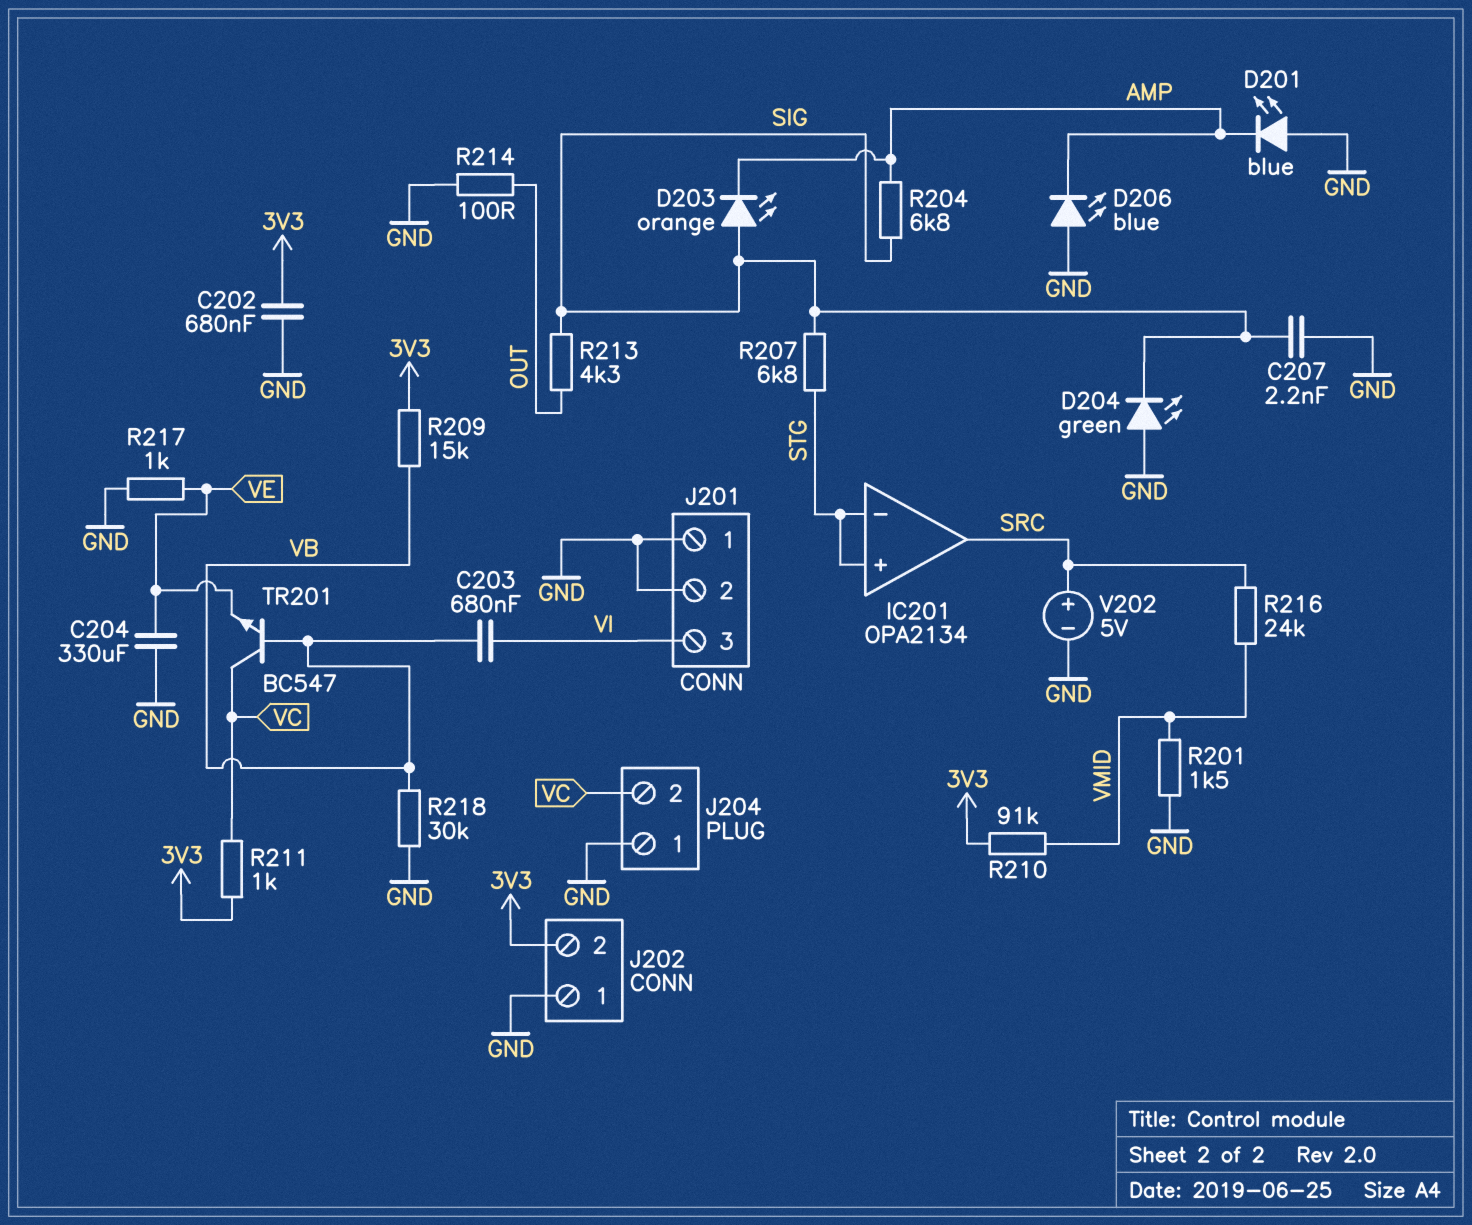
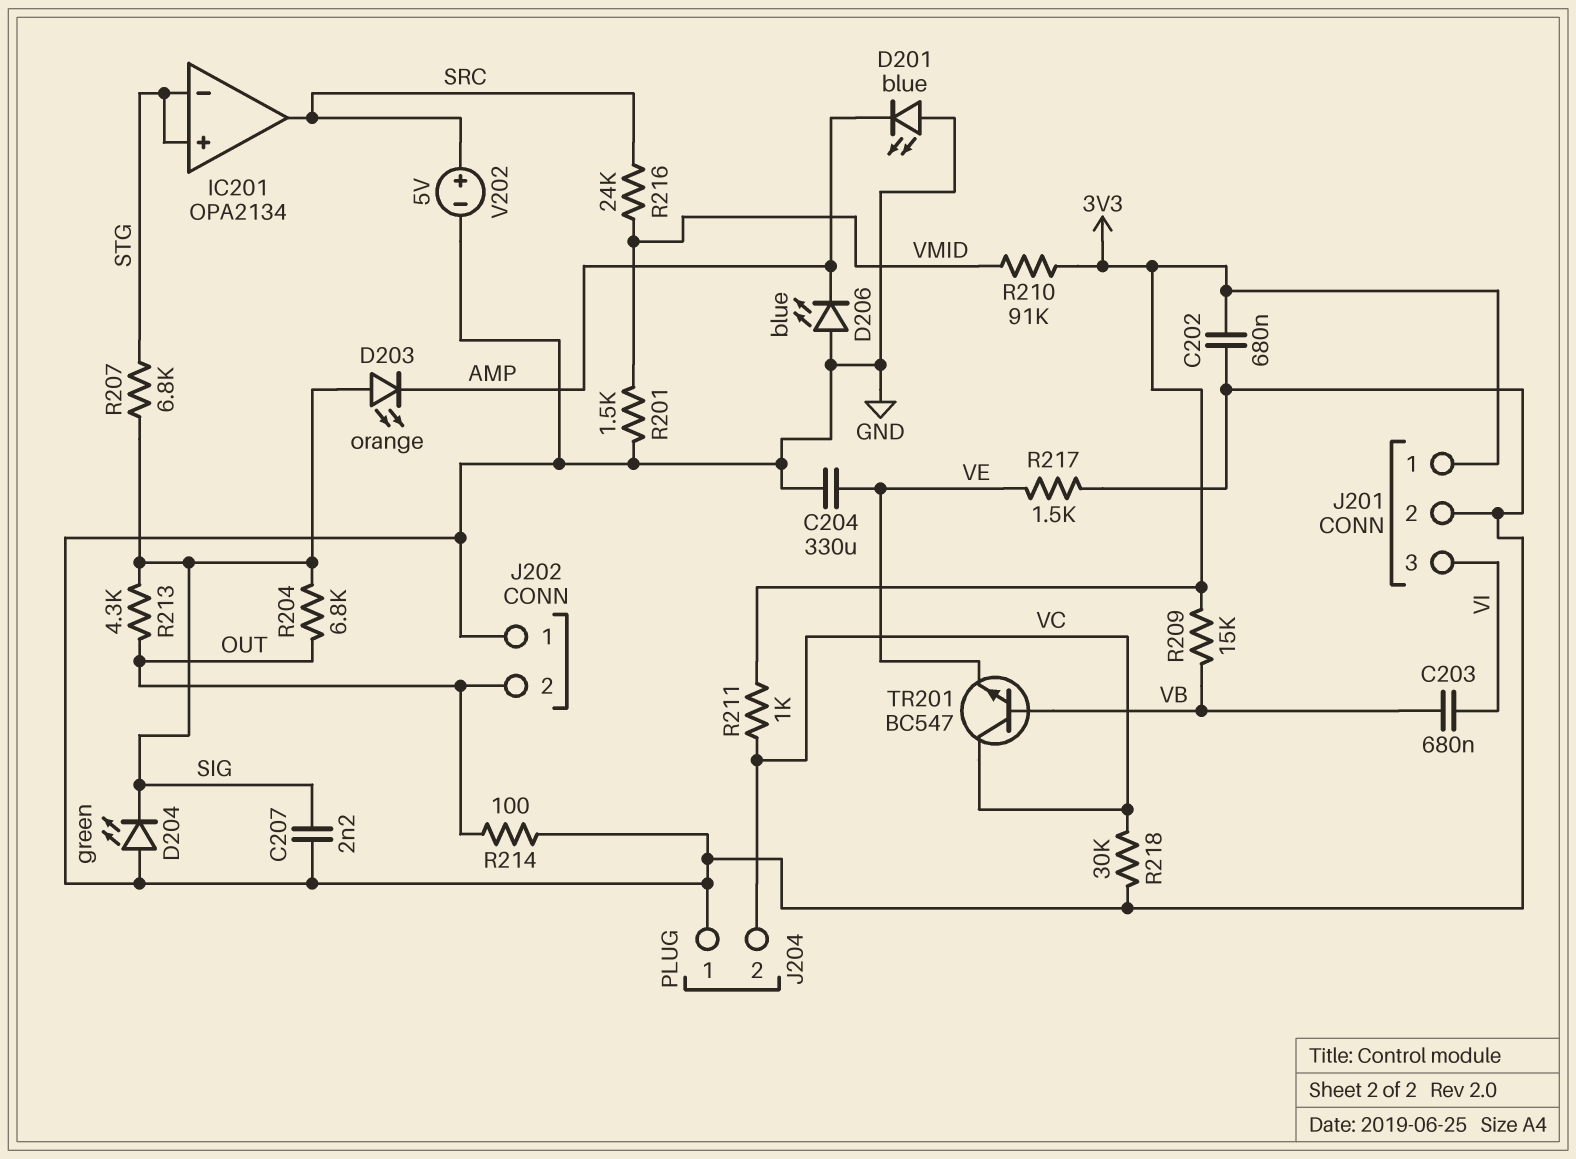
J201 pin 1: GND -> 3V3
J202 pin 2: 3V3 -> OUT
R204: 6.8k (AMP, SIG) -> 6.8k (OUT, SIG)
R217: 1k (GND, VE) -> 1.5k (GND, VE)
R218: 30k (GND, VB) -> 30k (GND, VC)

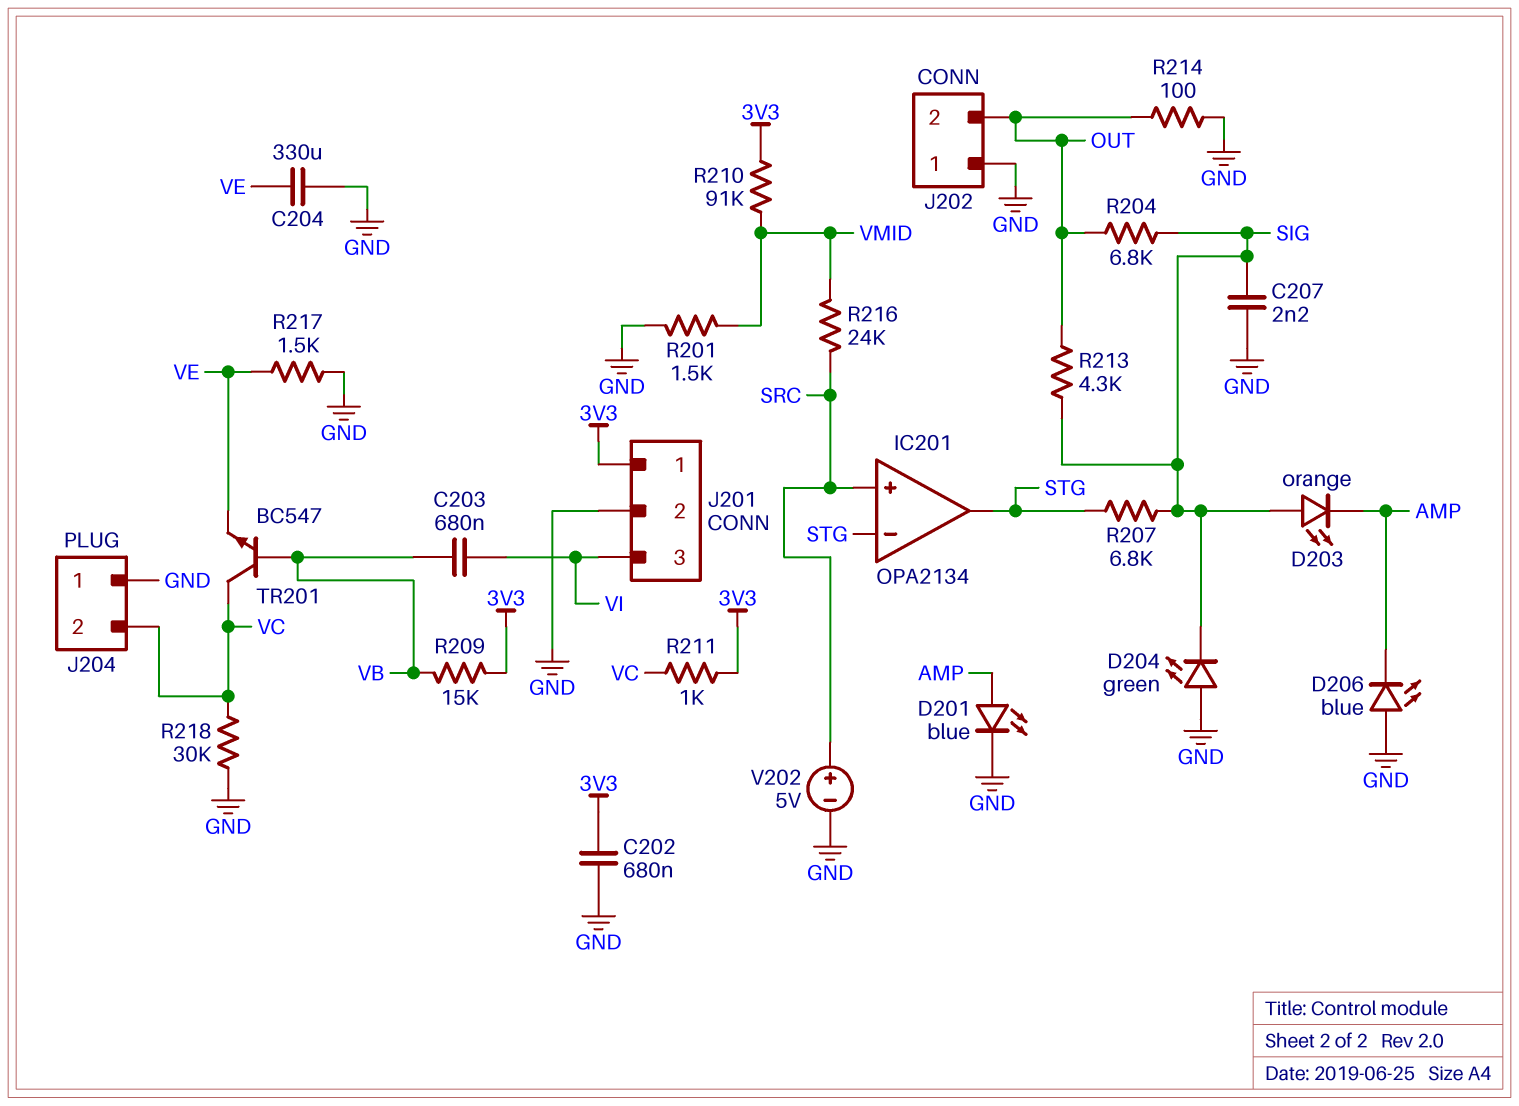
D201: LED blue (A GND, K AMP) -> LED blue (A AMP, K GND)
IC201 pin in+: STG -> SRC
IC201 pin out: SRC -> STG

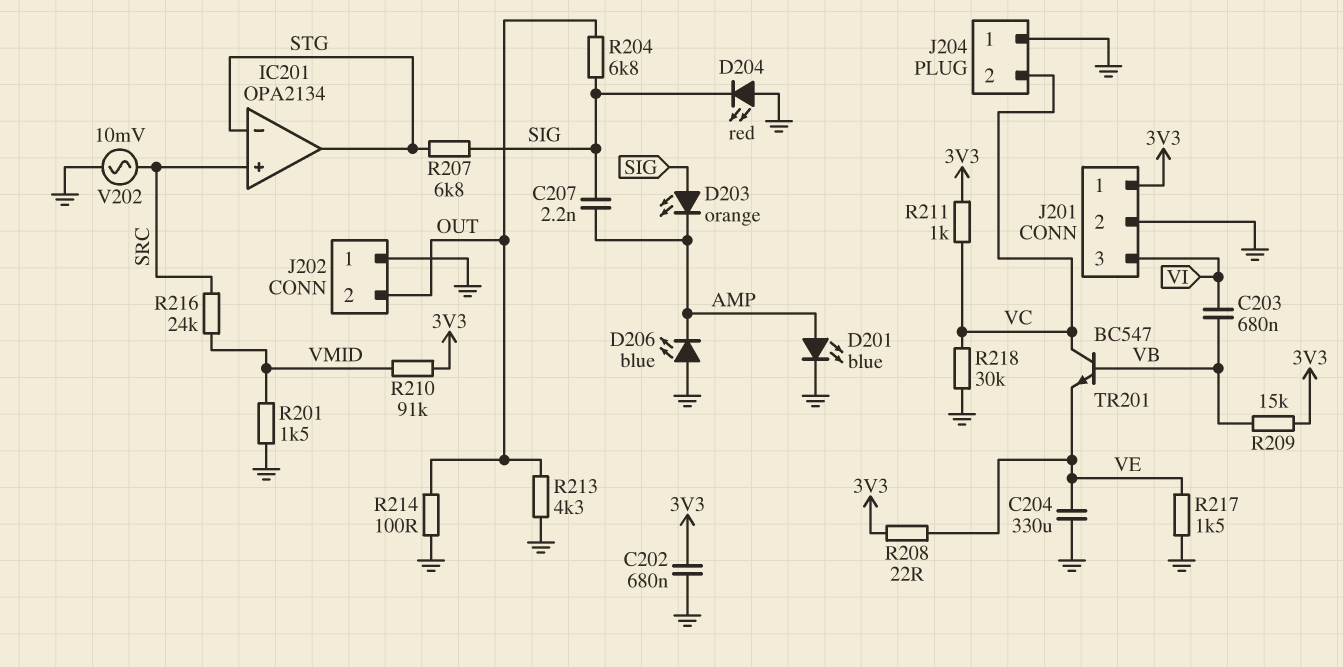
C207: 2.2nF (GND, SIG) -> 2.2nF (AMP, SIG)
D204: LED green (A GND, K SIG) -> LED red (A GND, K SIG)
R208: none -> 22 (3V3, VE)
R213: 4.3k (OUT, SIG) -> 4.3k (GND, OUT)
V202: 5V (plus SRC, minus GND) -> AC 10mV (GND, SRC)

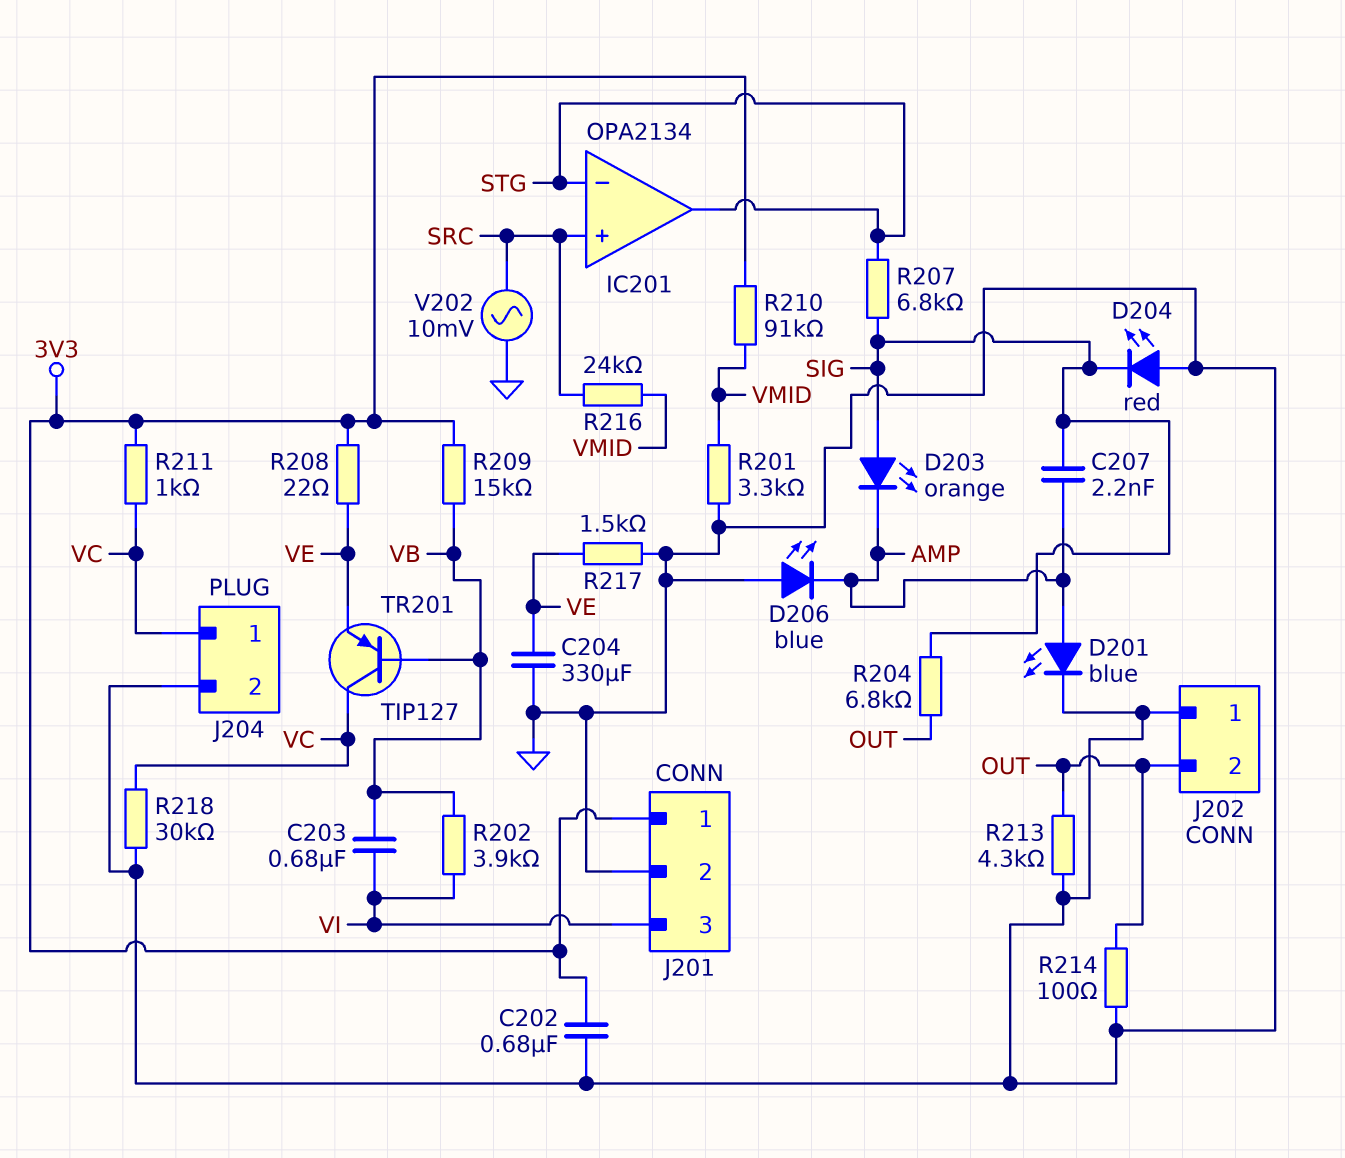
J204 pin 1: GND -> VC
J204 pin 2: VC -> GND
R201: 1.5k (GND, VMID) -> 3.3k (GND, VMID)
R202: none -> 3.9k (VB, VI)
TR201: NPN BC547 (B VB, C VC, E VE) -> PNP TIP127 (B VB, C VC, E VE)

